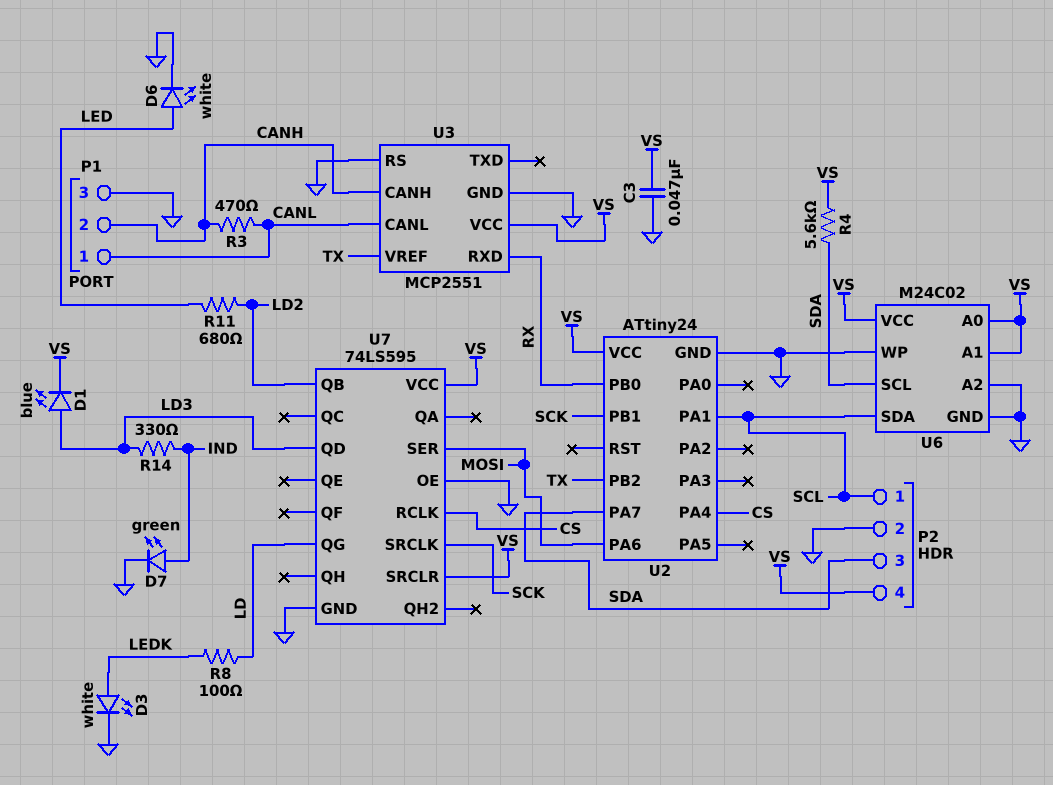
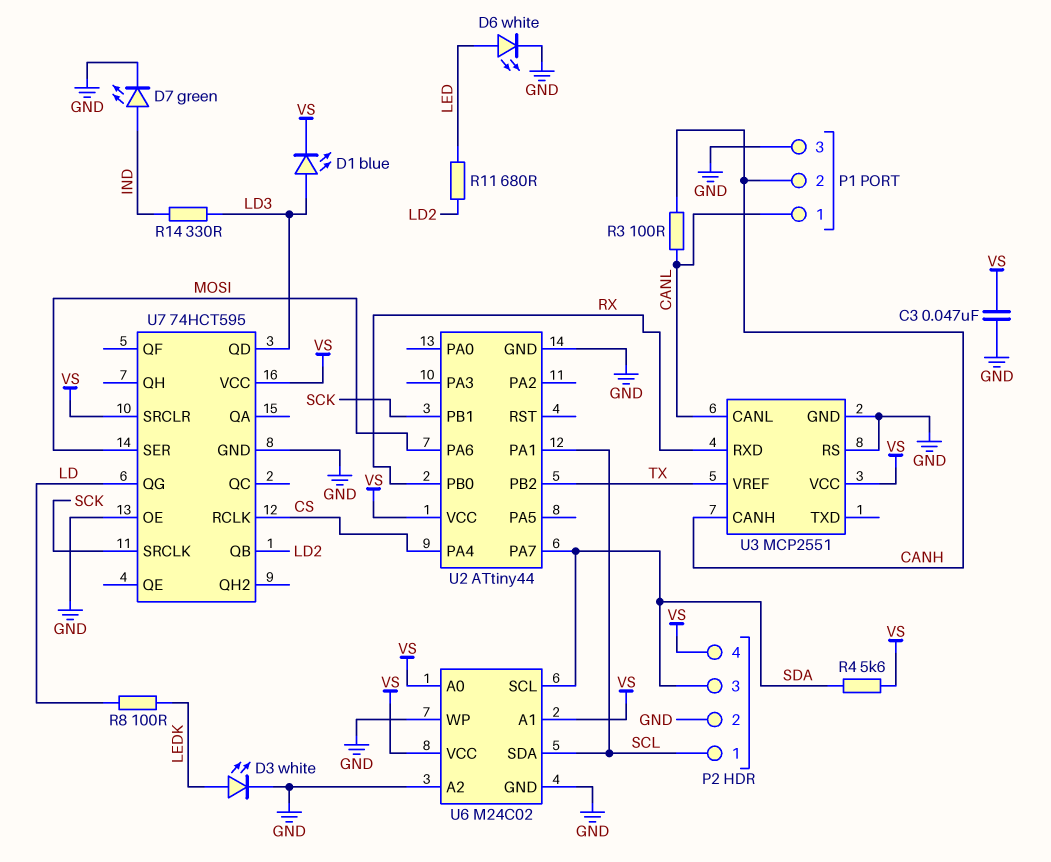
R3: 470 (CANH, CANL) -> 100 (CANH, CANL)
U2: ATtiny24 -> ATtiny44
U7: 74LS595 -> 74HCT595

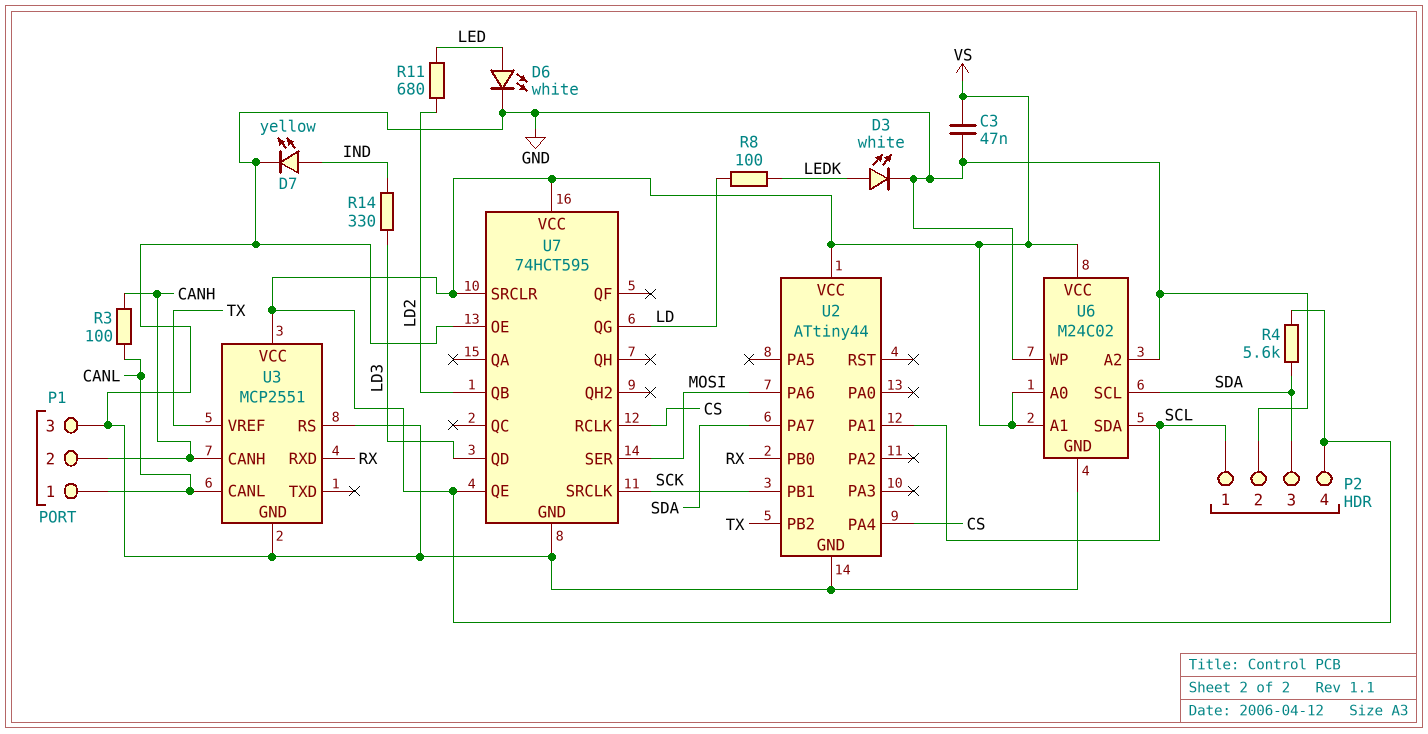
D1: LED blue (A LD3, K VS) -> none
D7: LED green (A IND, K GND) -> LED yellow (A IND, K GND)
U7 pin QE: none -> VS

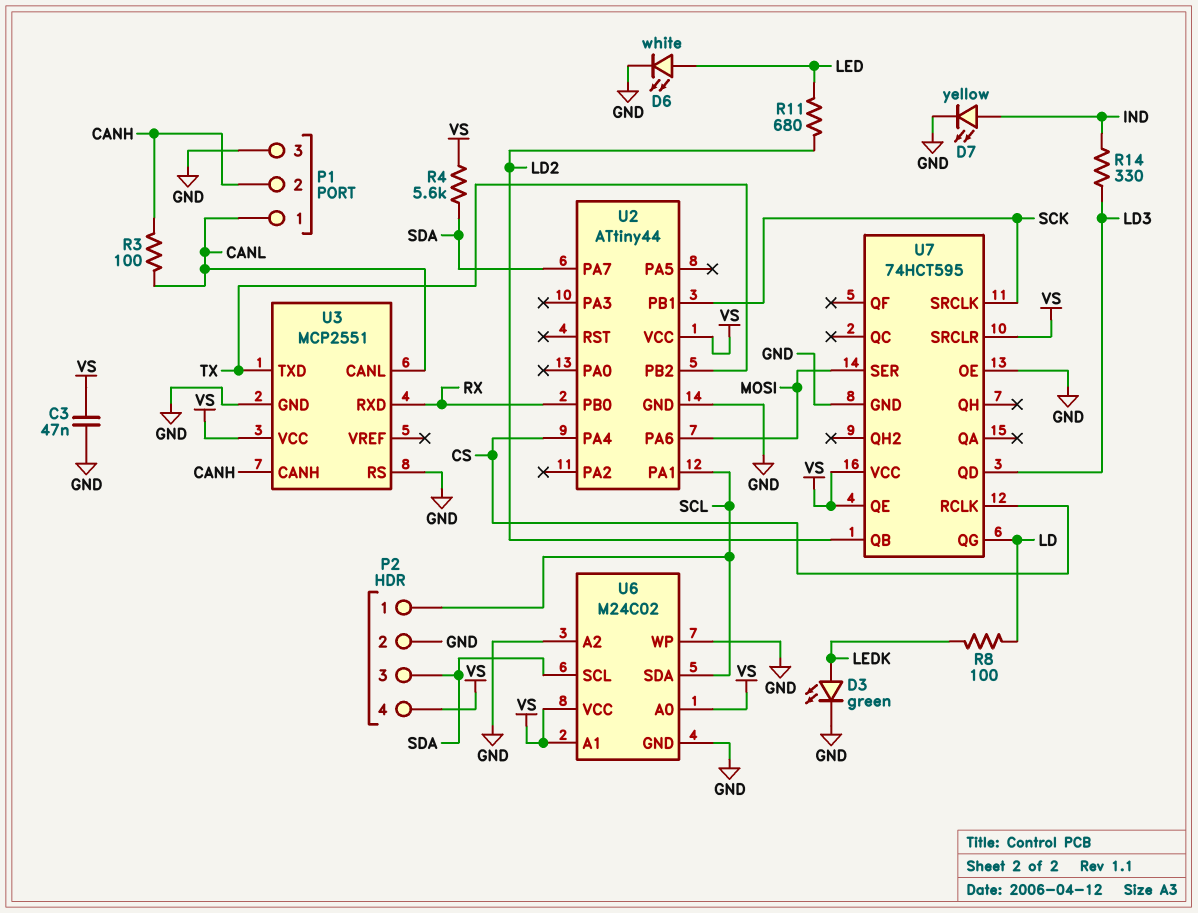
D3: LED white (A LEDK, K GND) -> LED green (A LEDK, K GND)
U3 pin TXD: none -> TX
U3 pin VREF: TX -> none

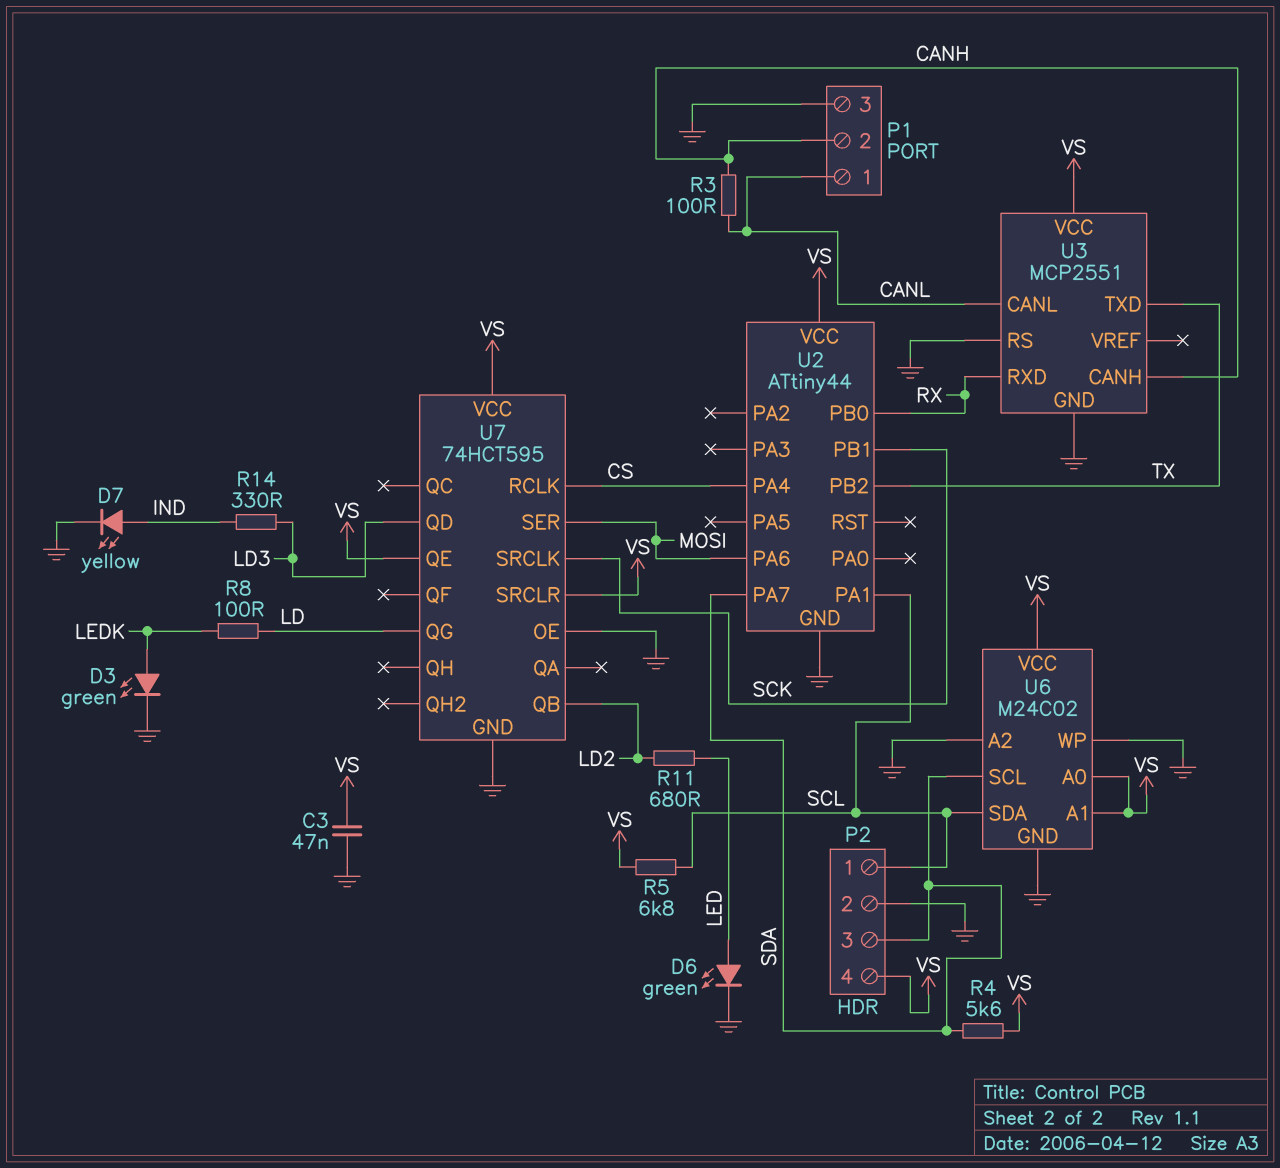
D6: LED white (A LED, K GND) -> LED green (A LED, K GND)
R5: none -> 6.8k (SCL, VS)

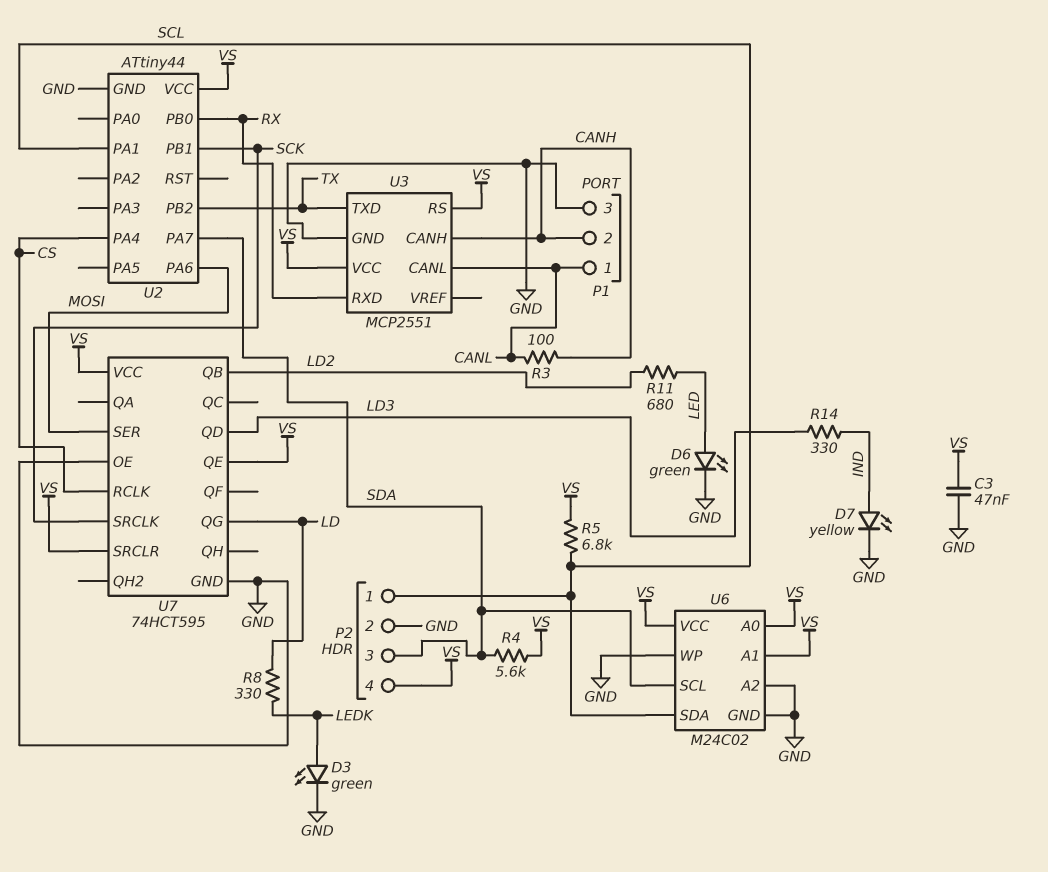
R8: 100 (LD, LEDK) -> 330 (LD, LEDK)
U3 pin RS: GND -> VS

